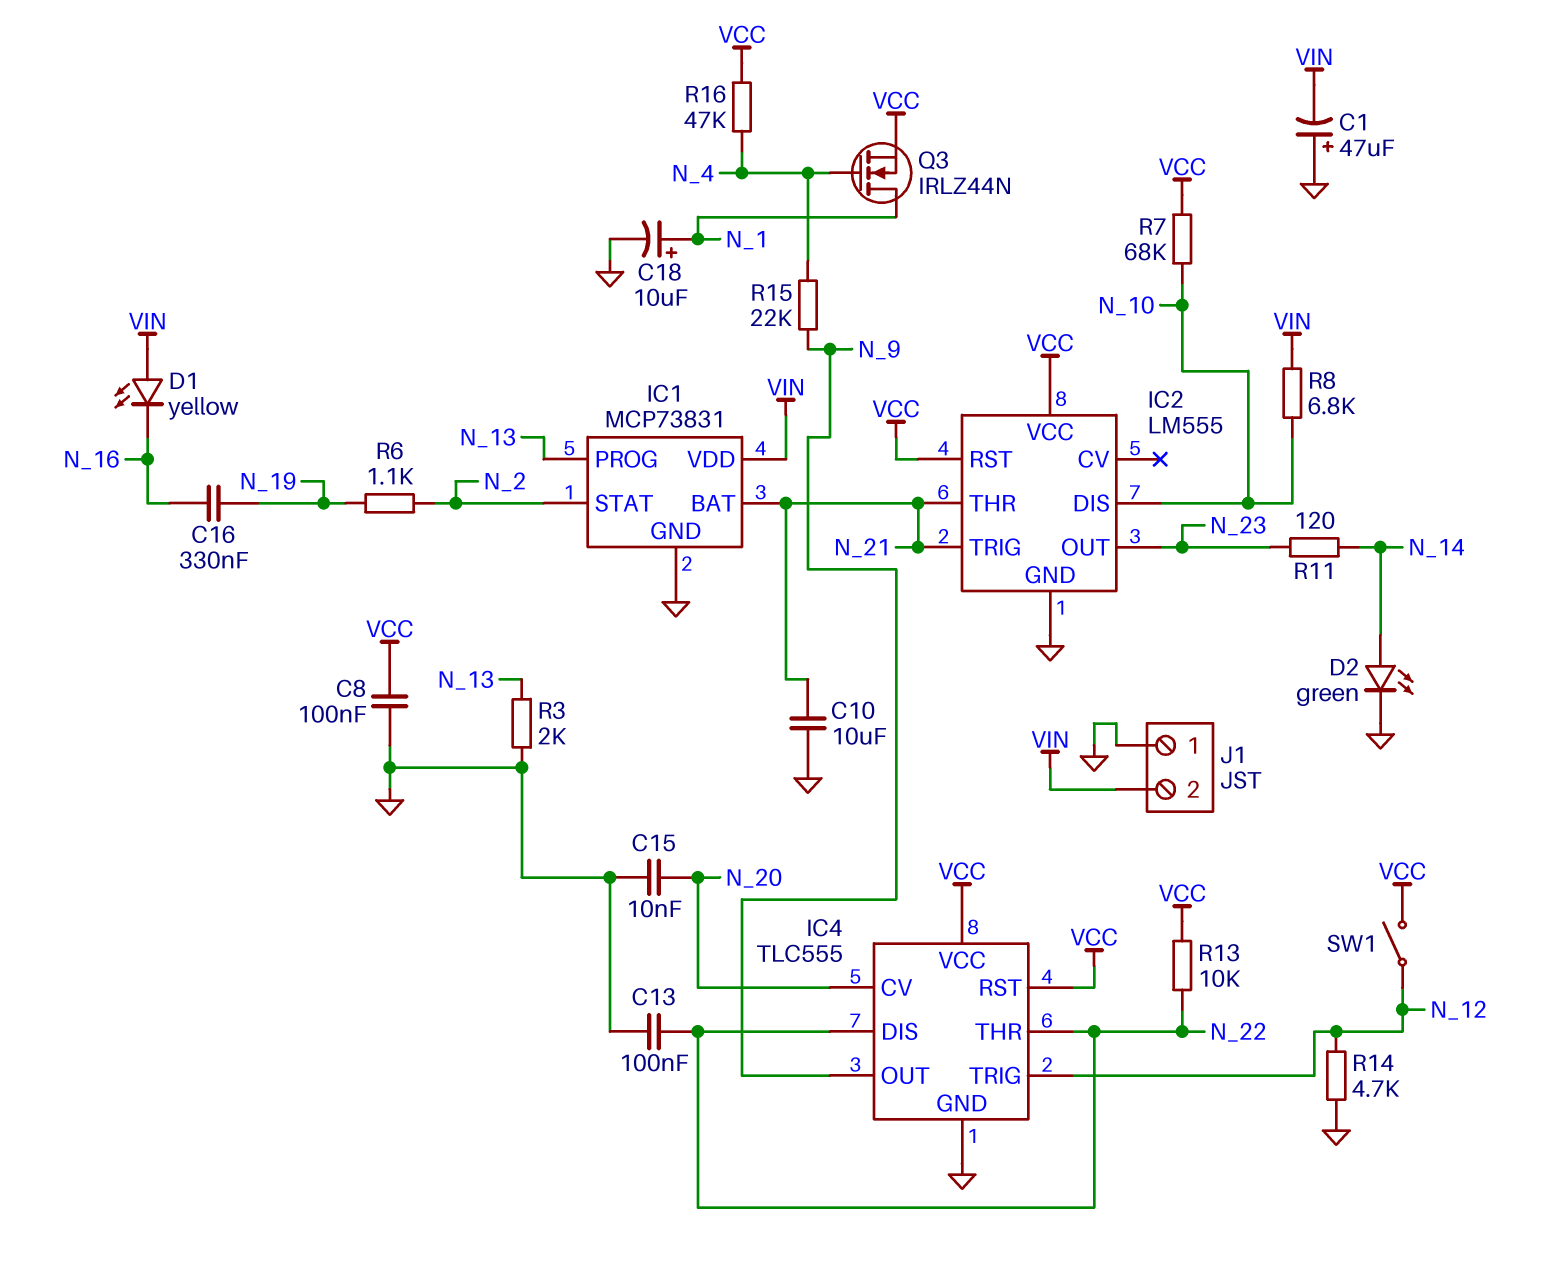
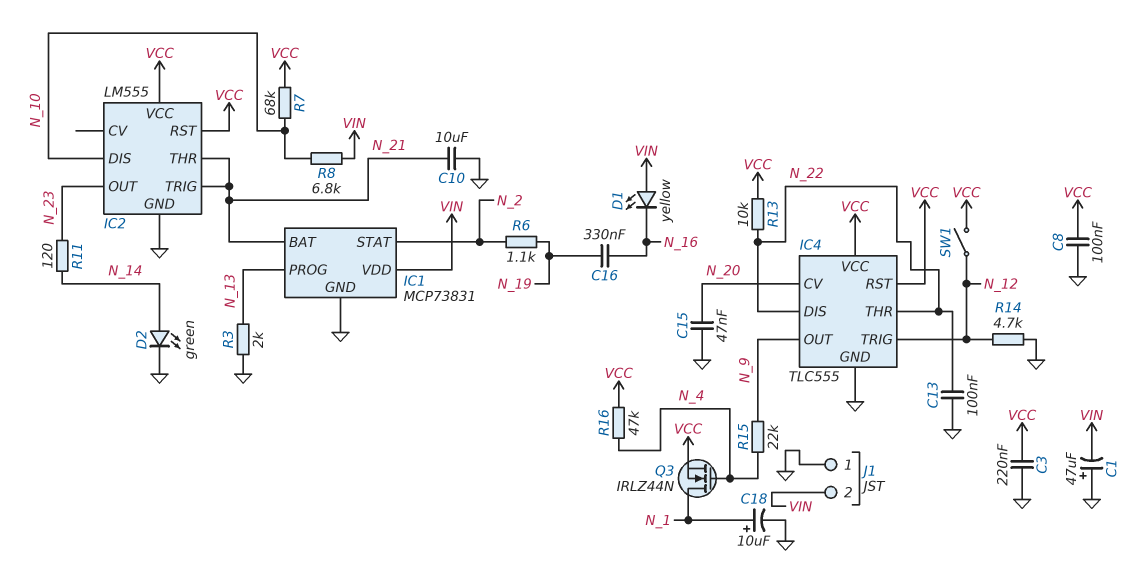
C3: none -> 220nF (GND, VCC)
C15: 10nF (GND, N_20) -> 47nF (GND, N_20)

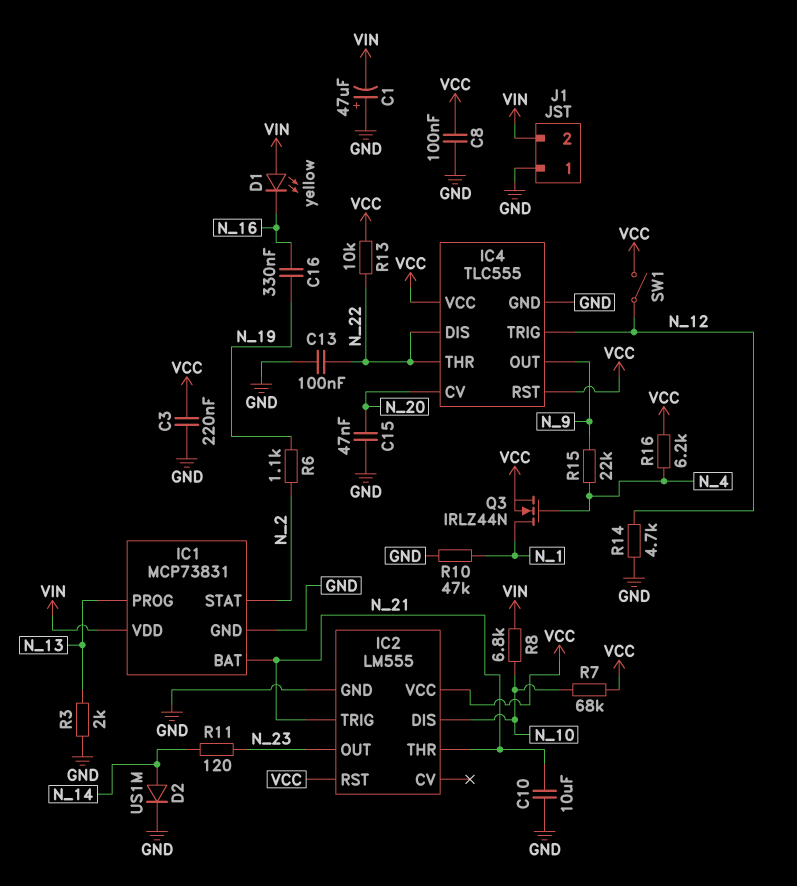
C18: 10uF (plus N_1, minus GND) -> none
D2: LED green (A N_14, K GND) -> diode US1M (A N_14, K GND)
R10: none -> 47k (GND, N_1)
R16: 47k (N_4, VCC) -> 6.2k (N_4, VCC)

